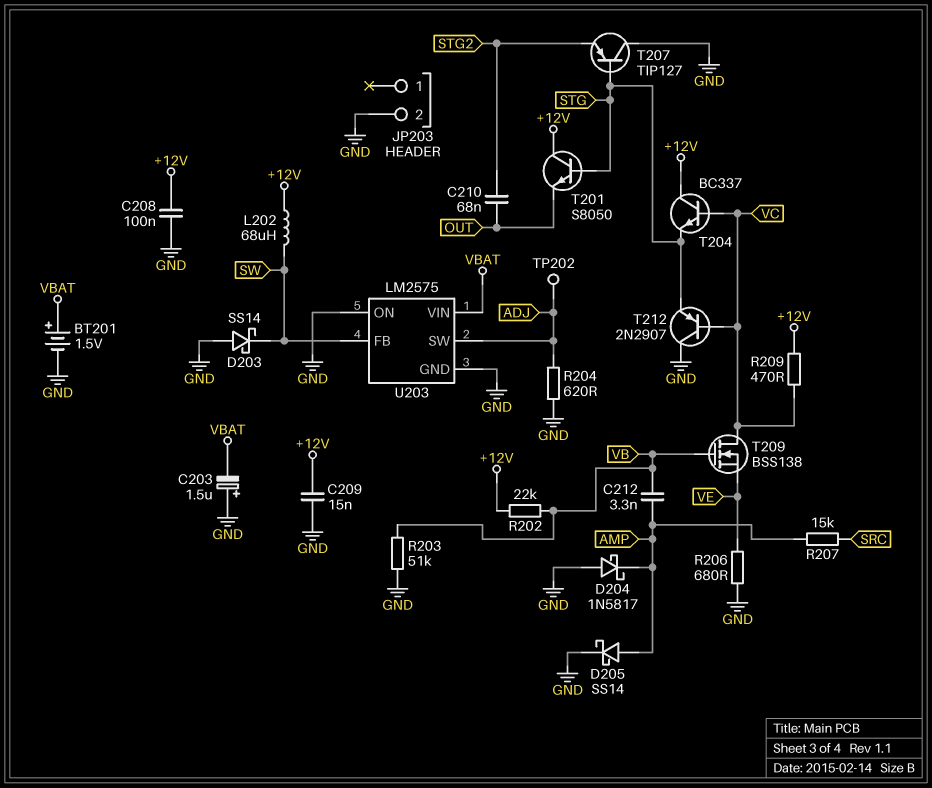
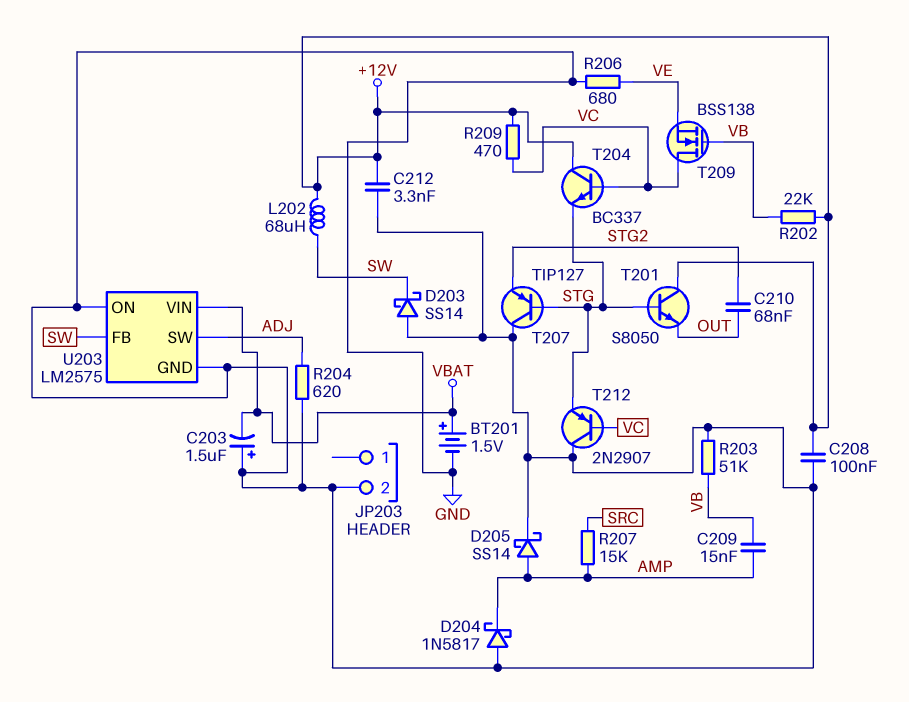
C209: 15nF (+12V, GND) -> 15nF (AMP, VB)
C212: 3.3nF (AMP, VB) -> 3.3nF (+12V, GND)
TP202: test point (ADJ) -> none

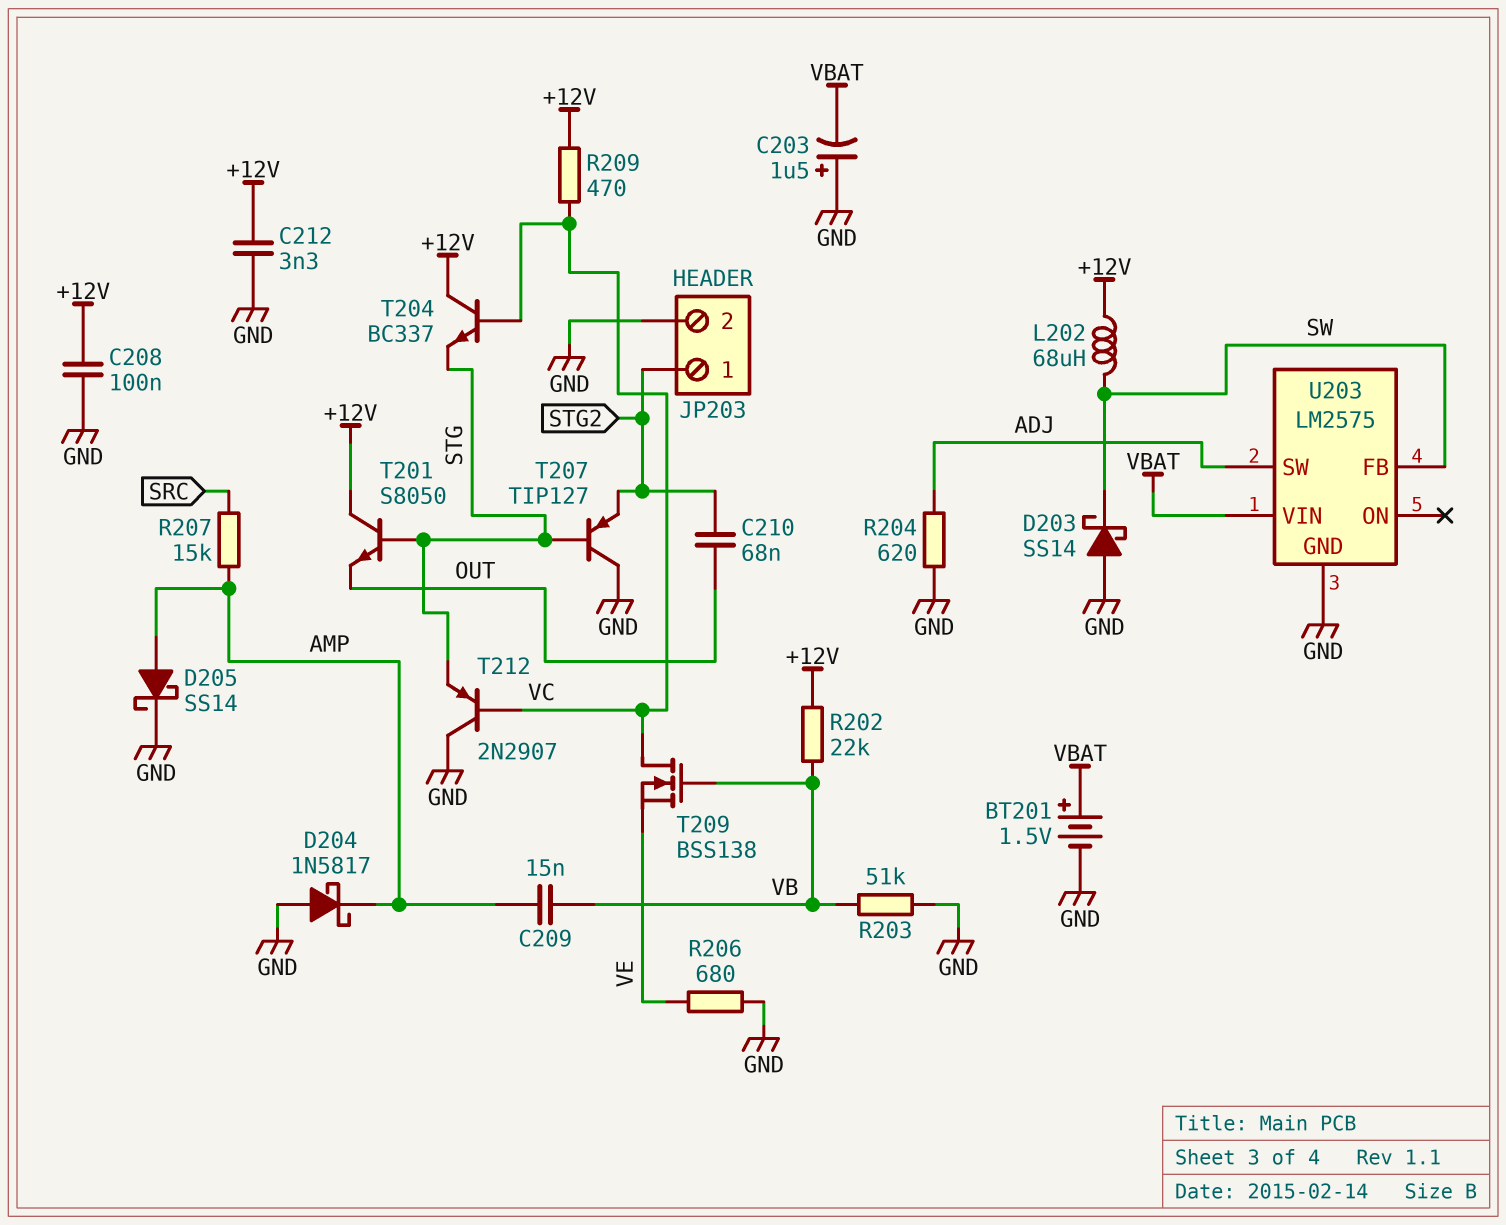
JP203 pin 1: none -> STG2
U203 pin ON: GND -> none

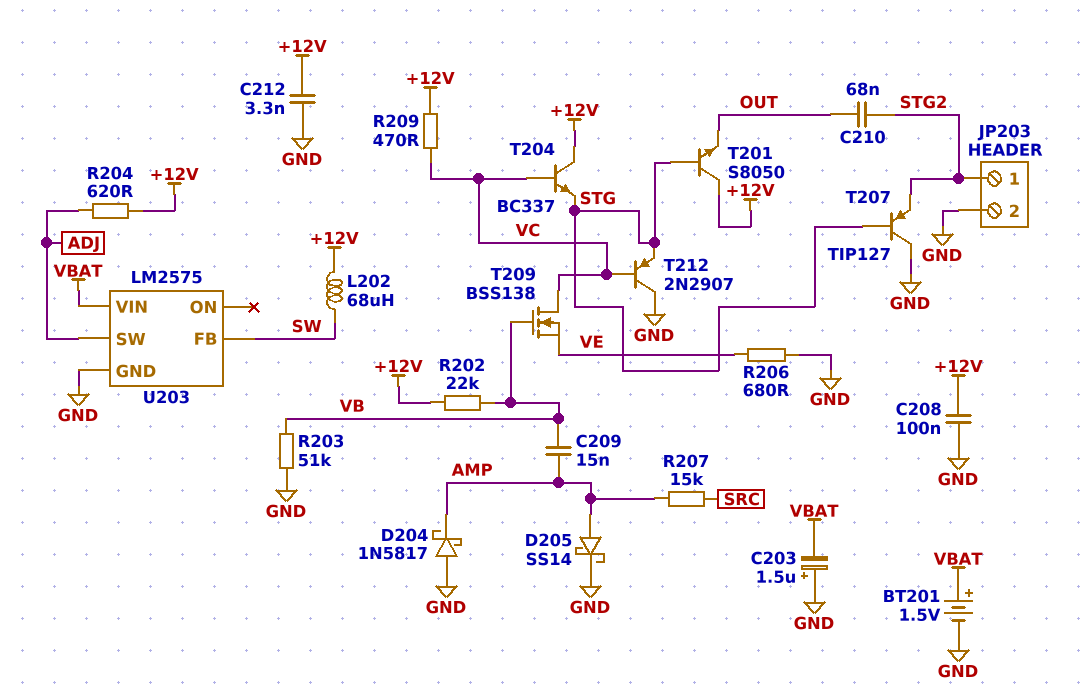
D203: schottky SS14 (A GND, K SW) -> none
R204: 620 (ADJ, GND) -> 620 (+12V, ADJ)

